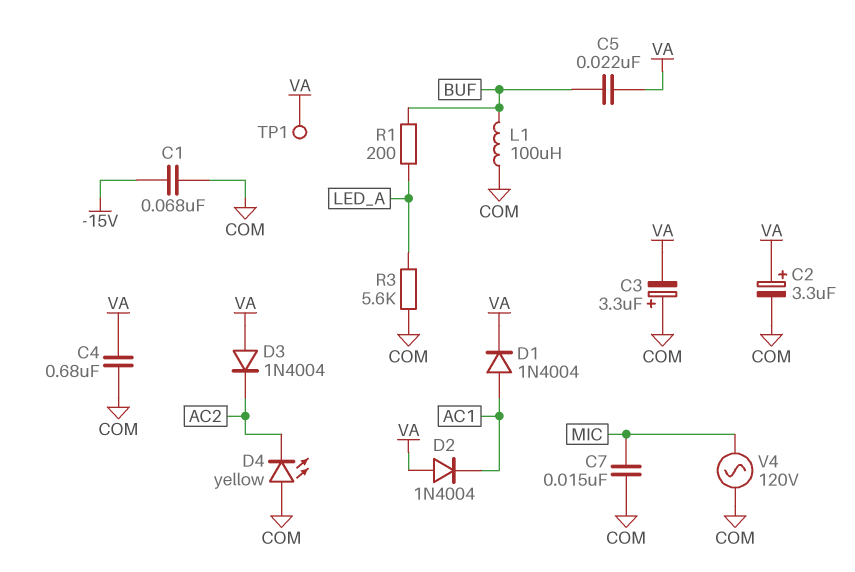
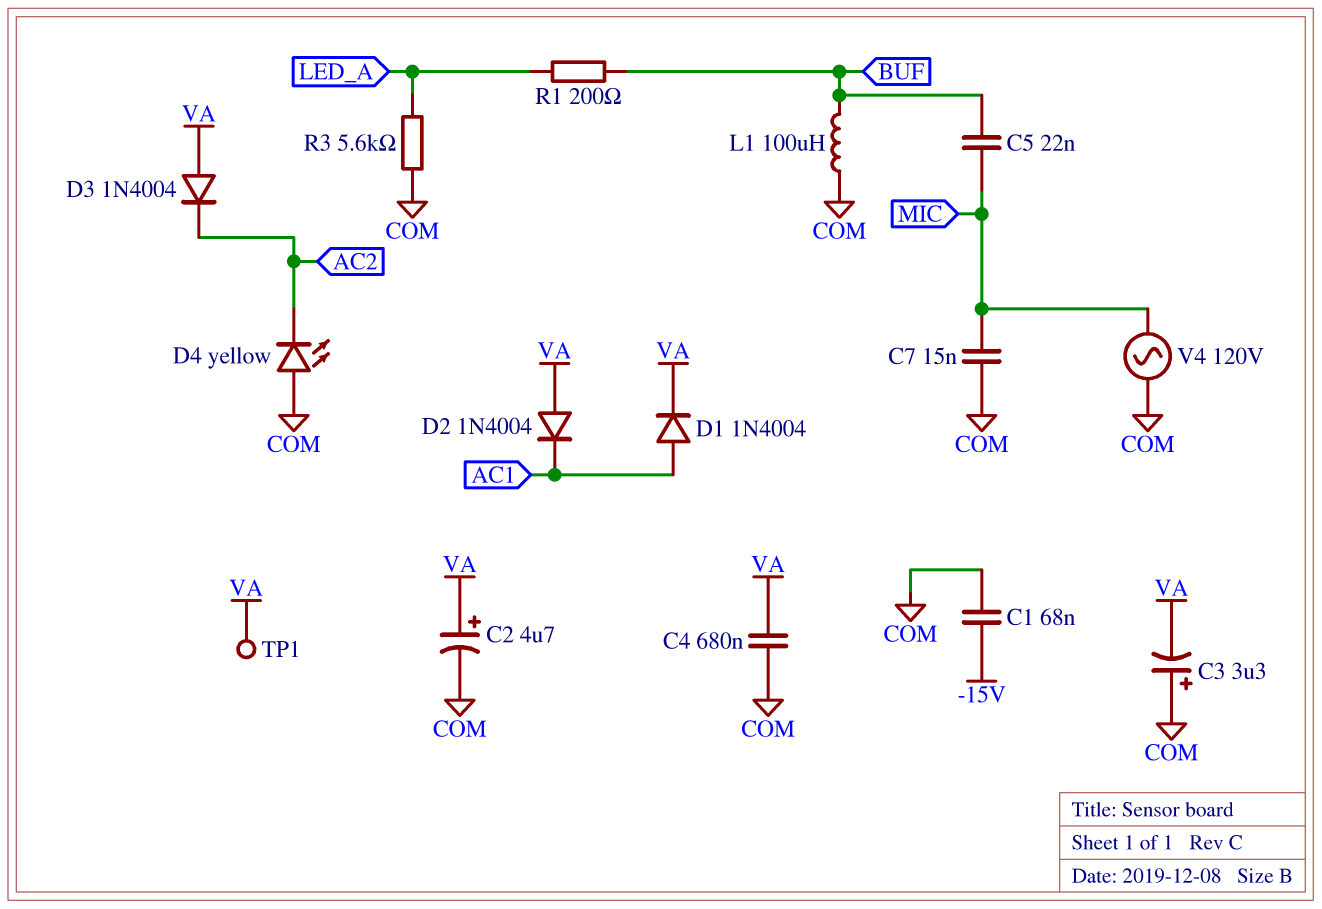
C2: 3.3uF (plus VA, minus COM) -> 4.7uF (plus VA, minus COM)
C5: 22nF (BUF, VA) -> 22nF (BUF, MIC)

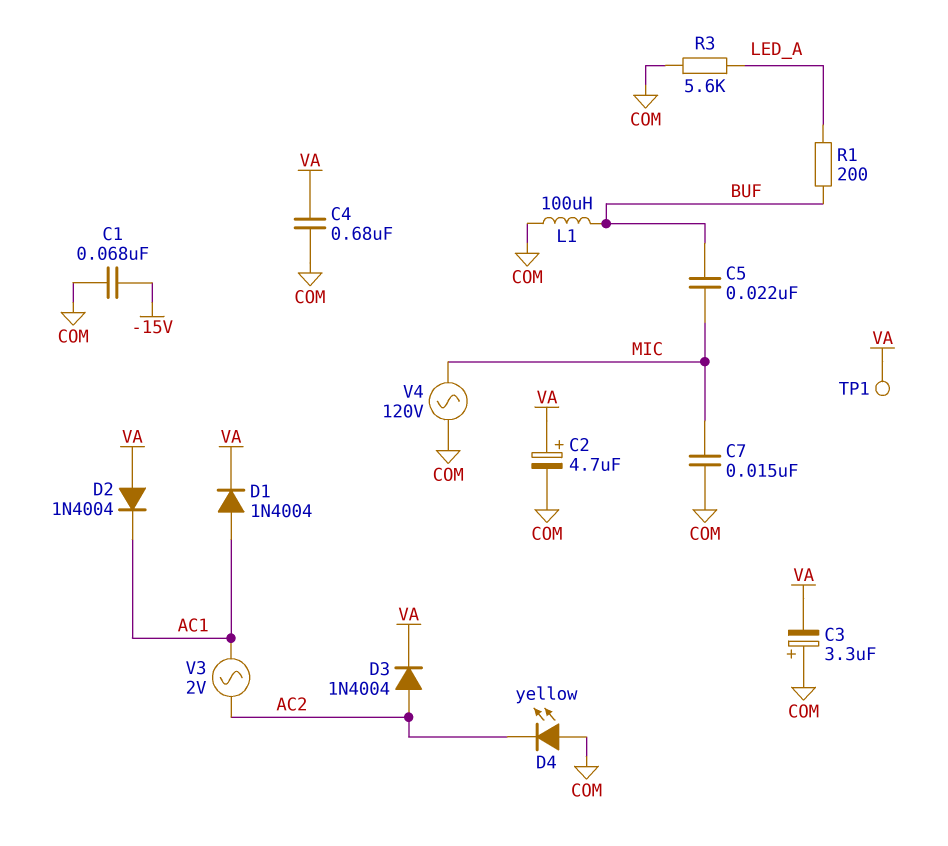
D3: diode 1N4004 (A VA, K AC2) -> diode 1N4004 (A AC2, K VA)
V3: none -> AC 2V (AC1, AC2)

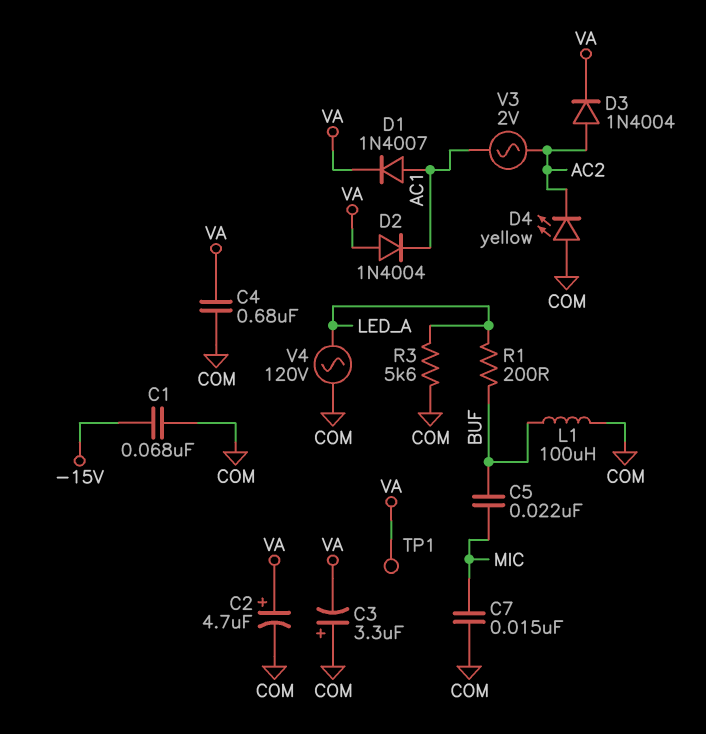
D1: diode 1N4004 (A AC1, K VA) -> diode 1N4007 (A AC1, K VA)
V4: AC 120V (COM, MIC) -> AC 120V (COM, LED_A)

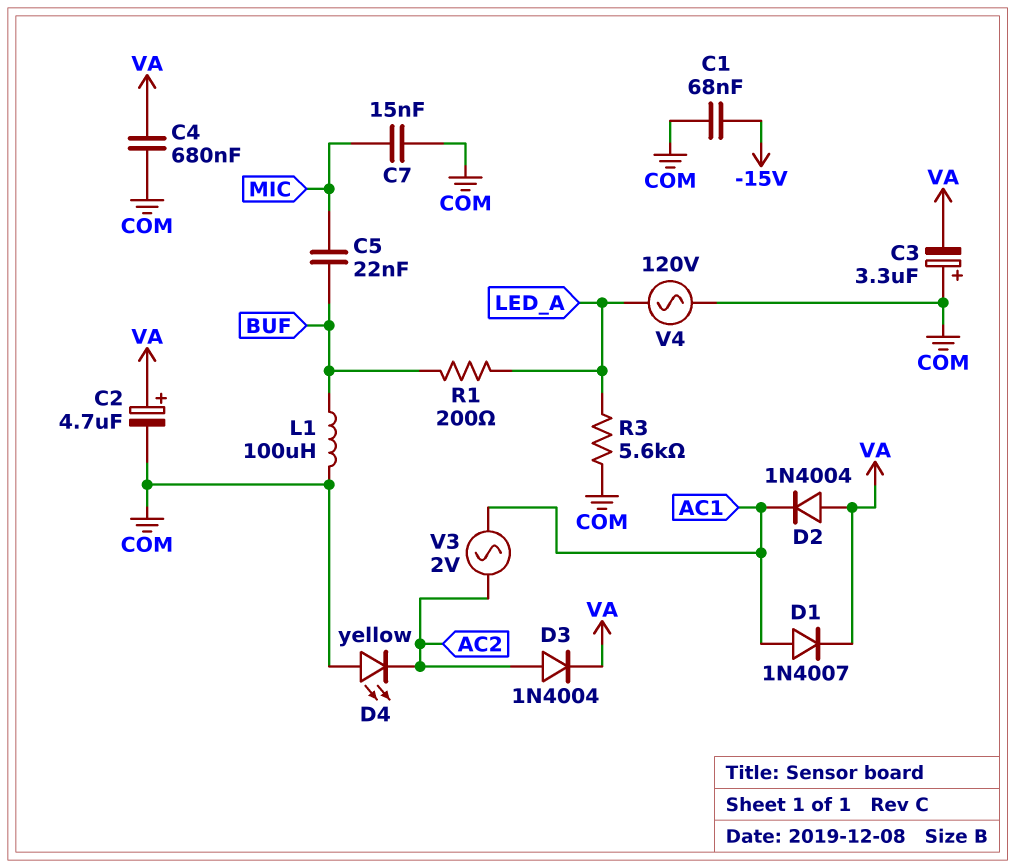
TP1: test point (VA) -> none

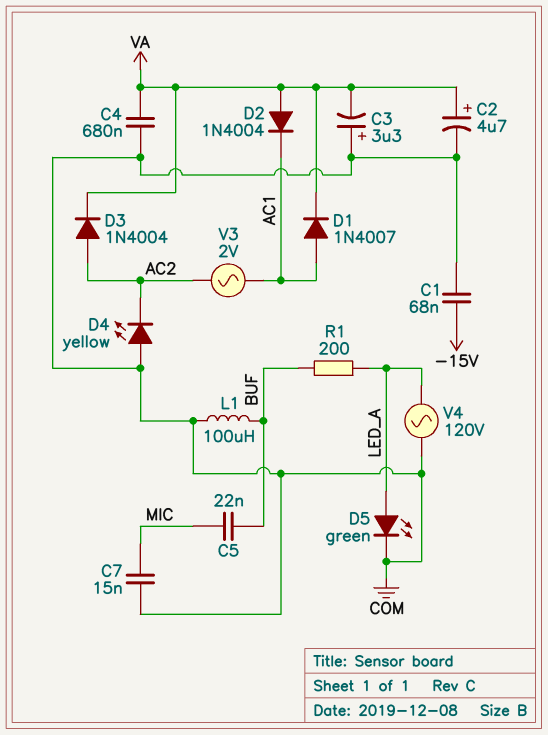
D5: none -> LED green (A LED_A, K COM)
R3: 5.6k (COM, LED_A) -> none

